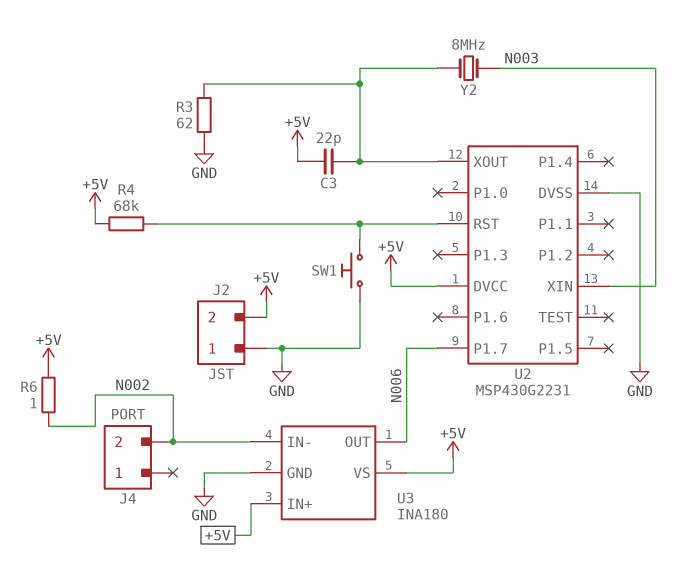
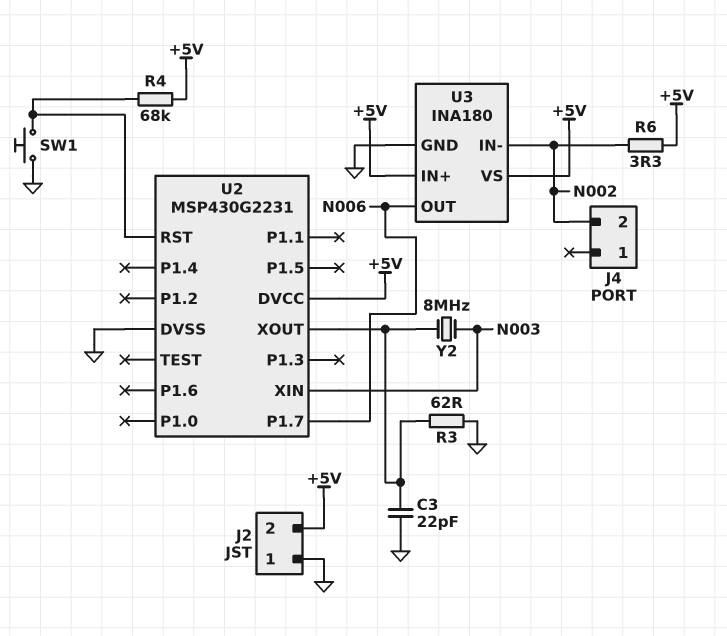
C3: 22pF (+5V, U2/XOUT) -> 22pF (GND, U2/XOUT)
R6: 1 (+5V, N002) -> 3.3 (+5V, N002)

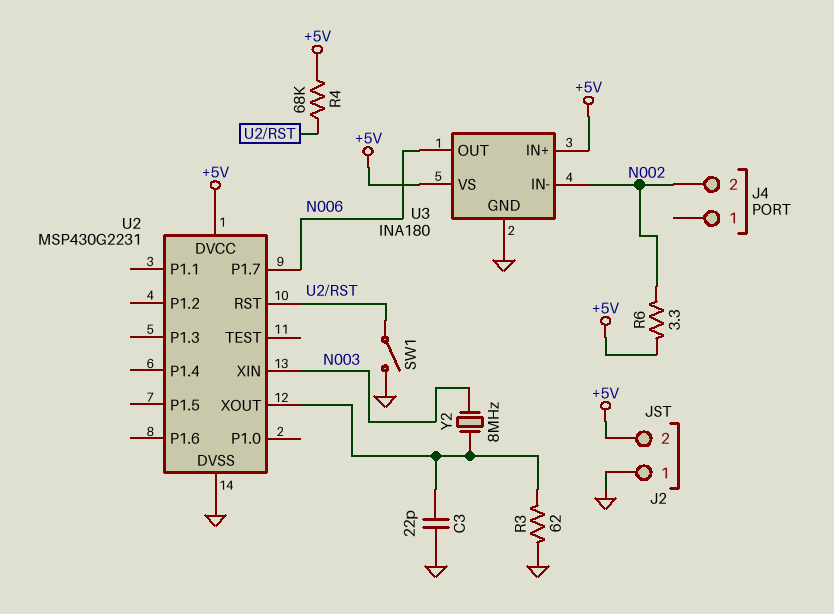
SW1: button (GND, U2/RST) -> switch (GND, U2/RST)

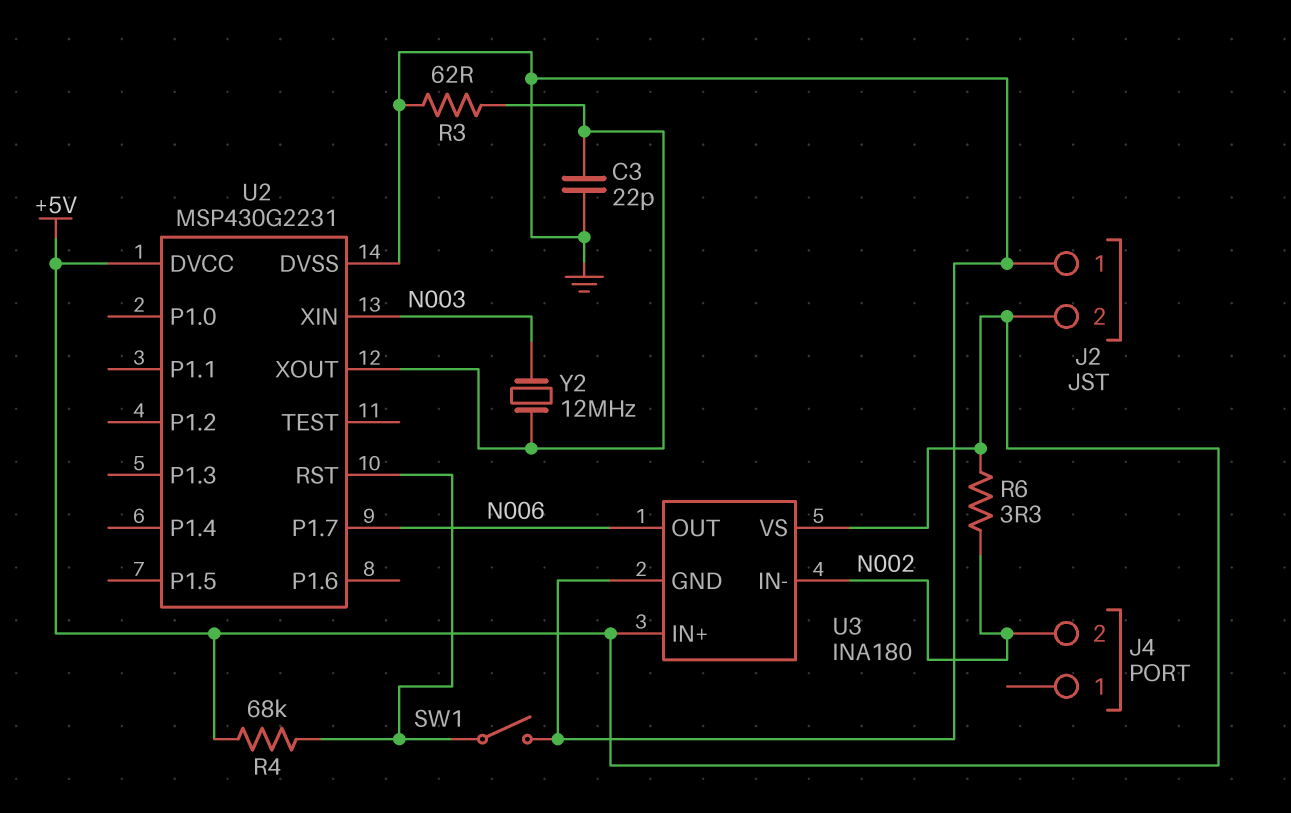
Y2: 8MHz (N003, U2/XOUT) -> 12MHz (N003, U2/XOUT)

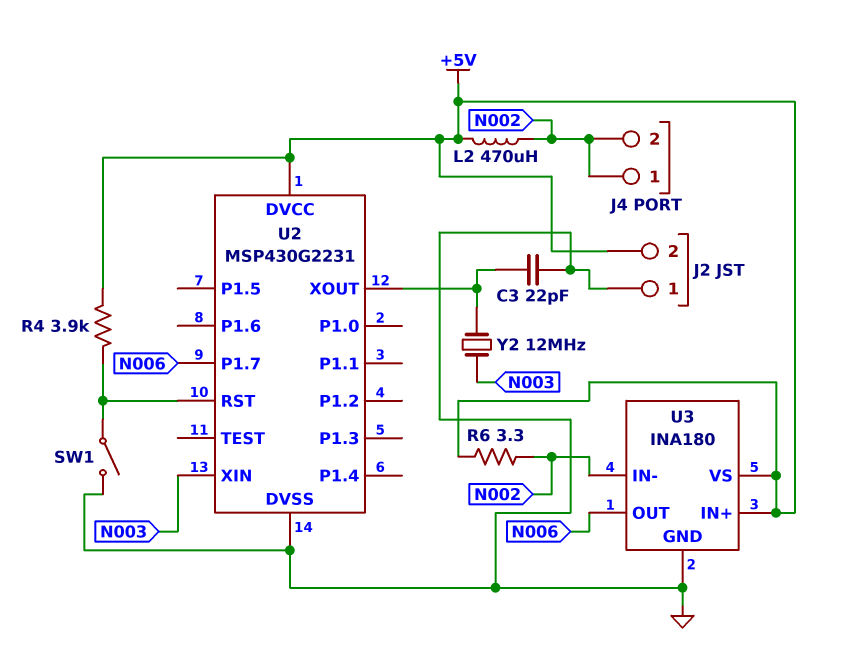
J4 pin 1: none -> N002
L2: none -> 470uH (+5V, N002)
R3: 62 (GND, U2/XOUT) -> none
R4: 68k (+5V, U2/RST) -> 3.9k (+5V, U2/RST)

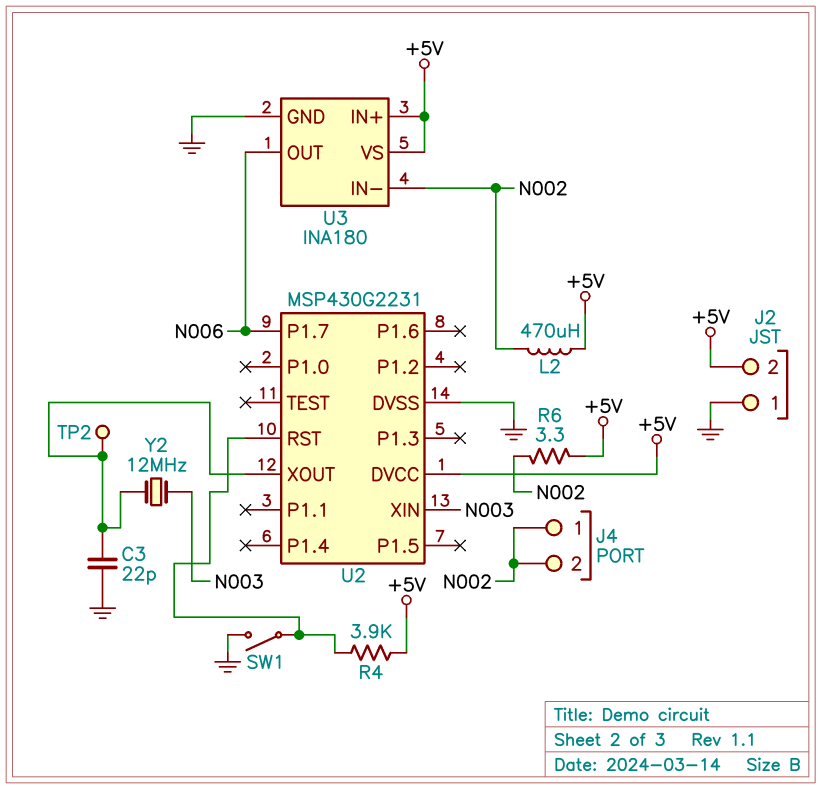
TP2: none -> test point (U2/XOUT)

